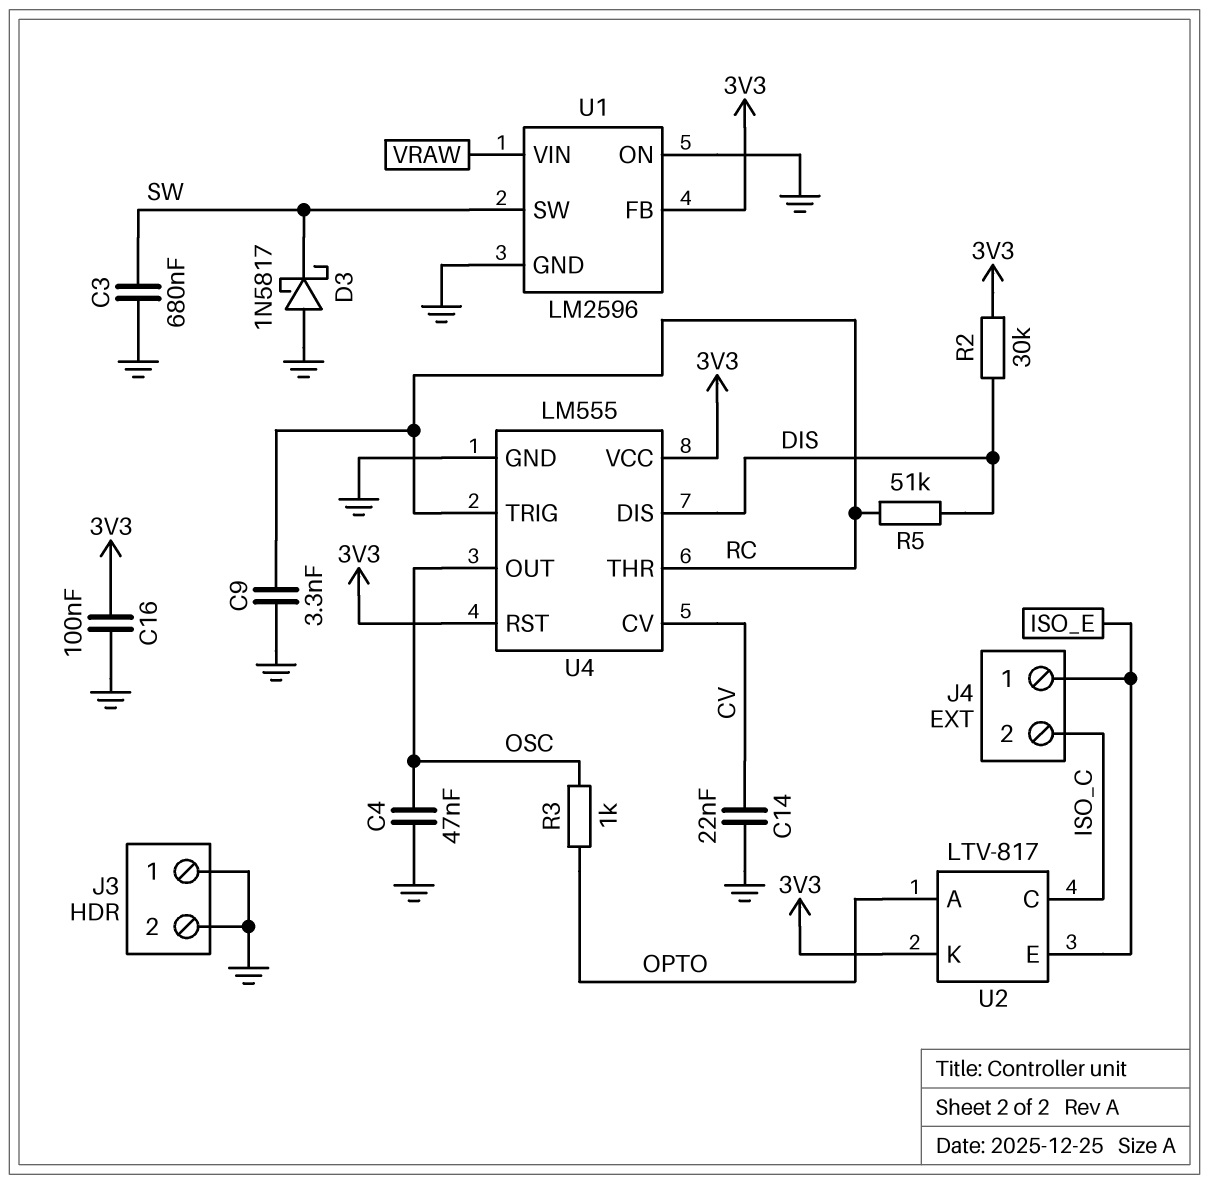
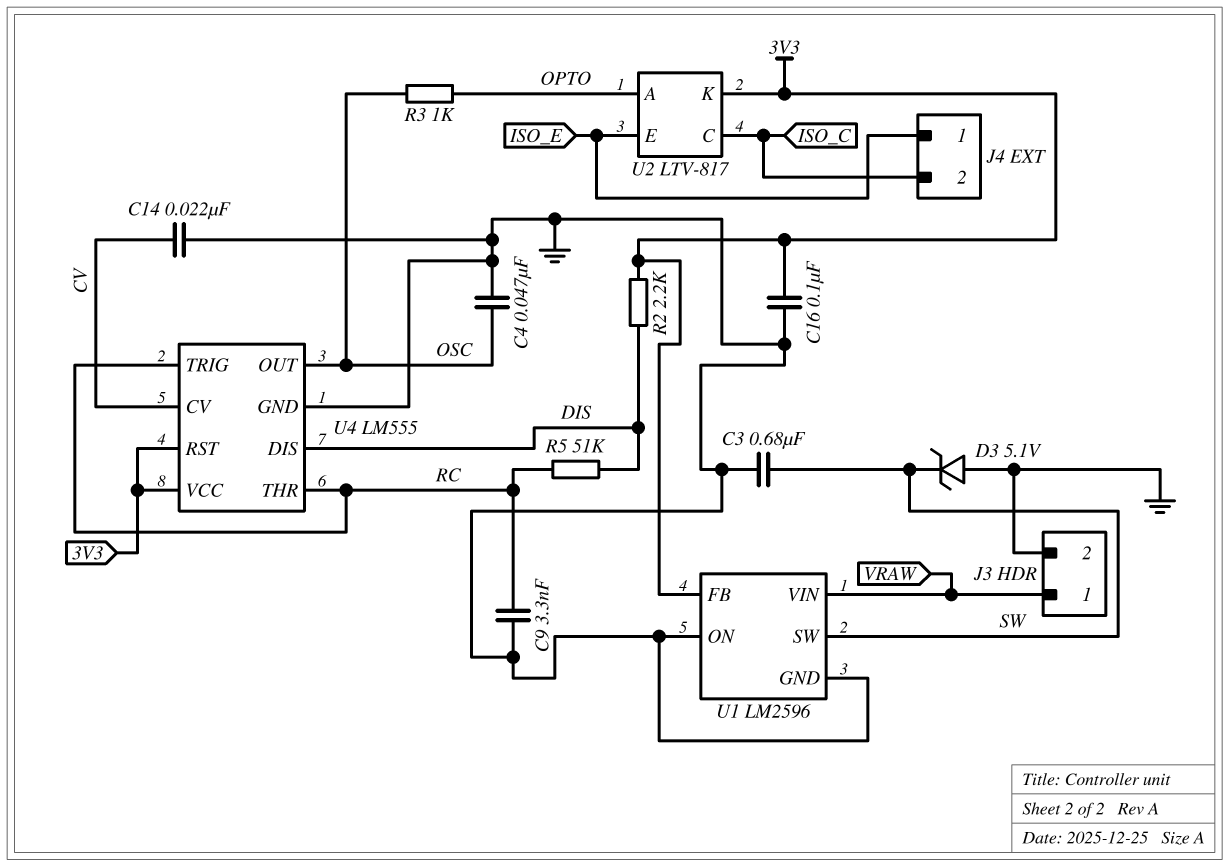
D3: schottky 1N5817 (A GND, K SW) -> zener 5.1V (A GND, K SW)
J3 pin 1: GND -> VRAW
R2: 30k (3V3, DIS) -> 2.2k (3V3, DIS)

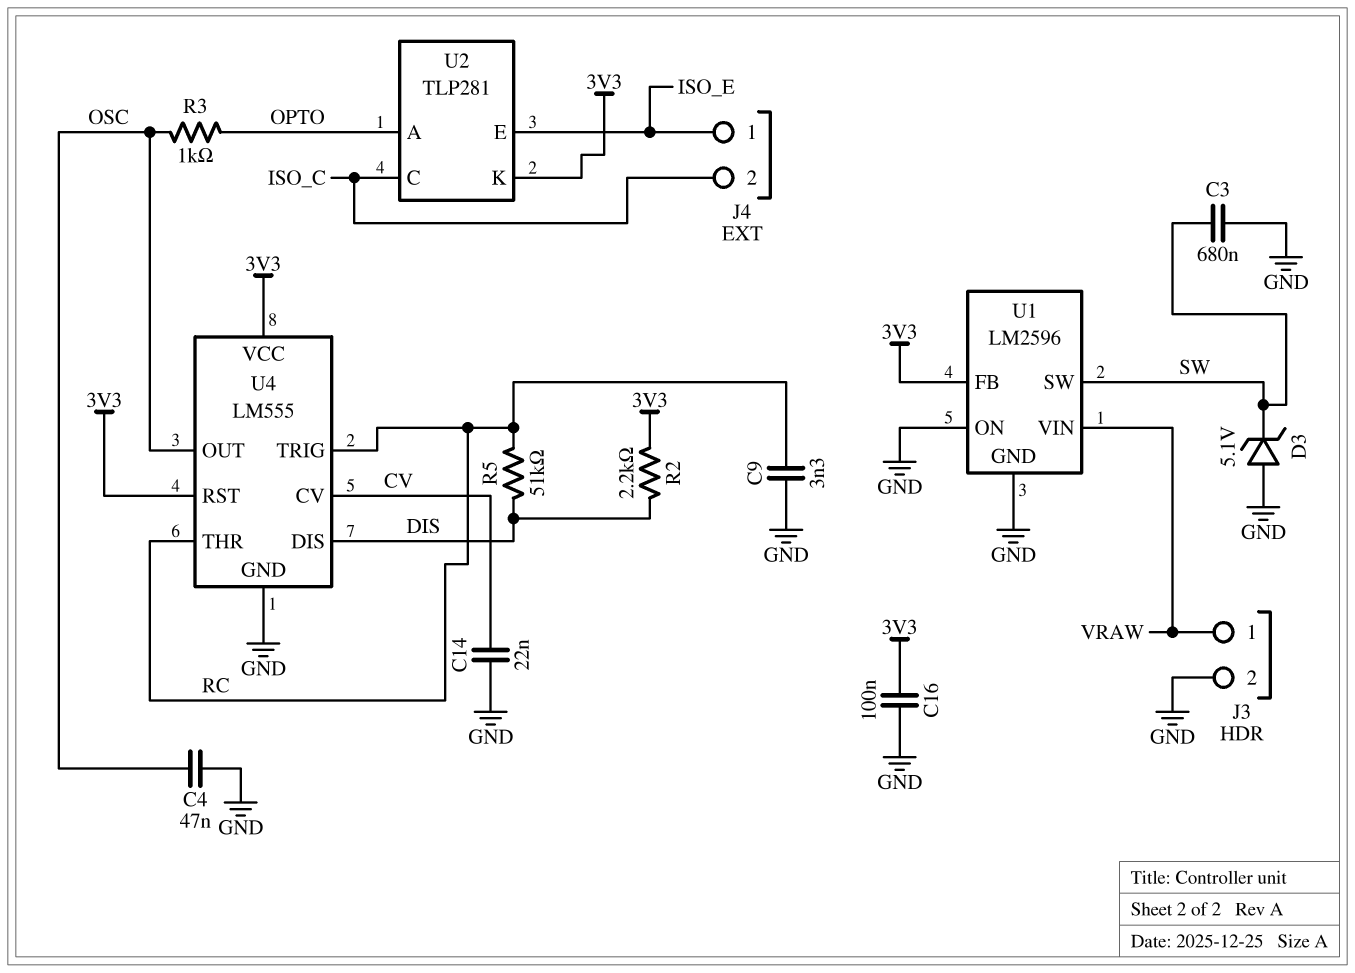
U2: LTV-817 -> TLP281

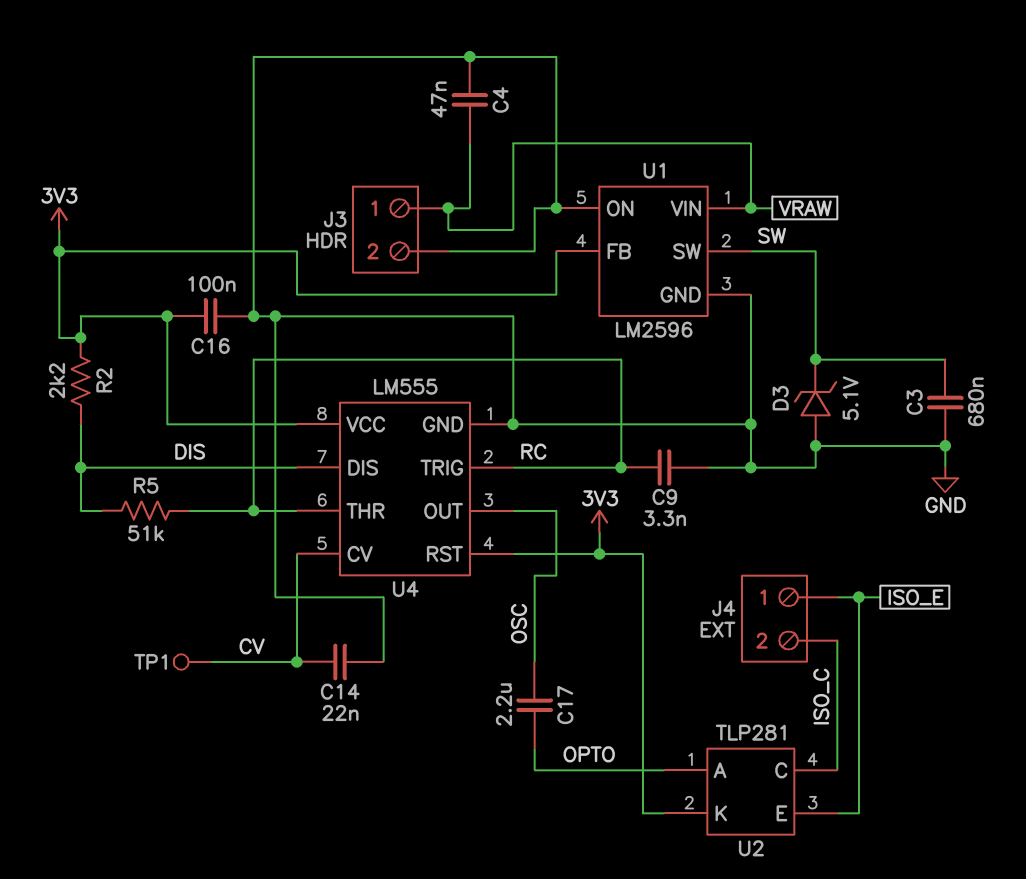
C4: 47nF (GND, OSC) -> 47nF (GND, VRAW)
C17: none -> 2.2uF (OPTO, OSC)
R3: 1k (OPTO, OSC) -> none
TP1: none -> test point (CV)

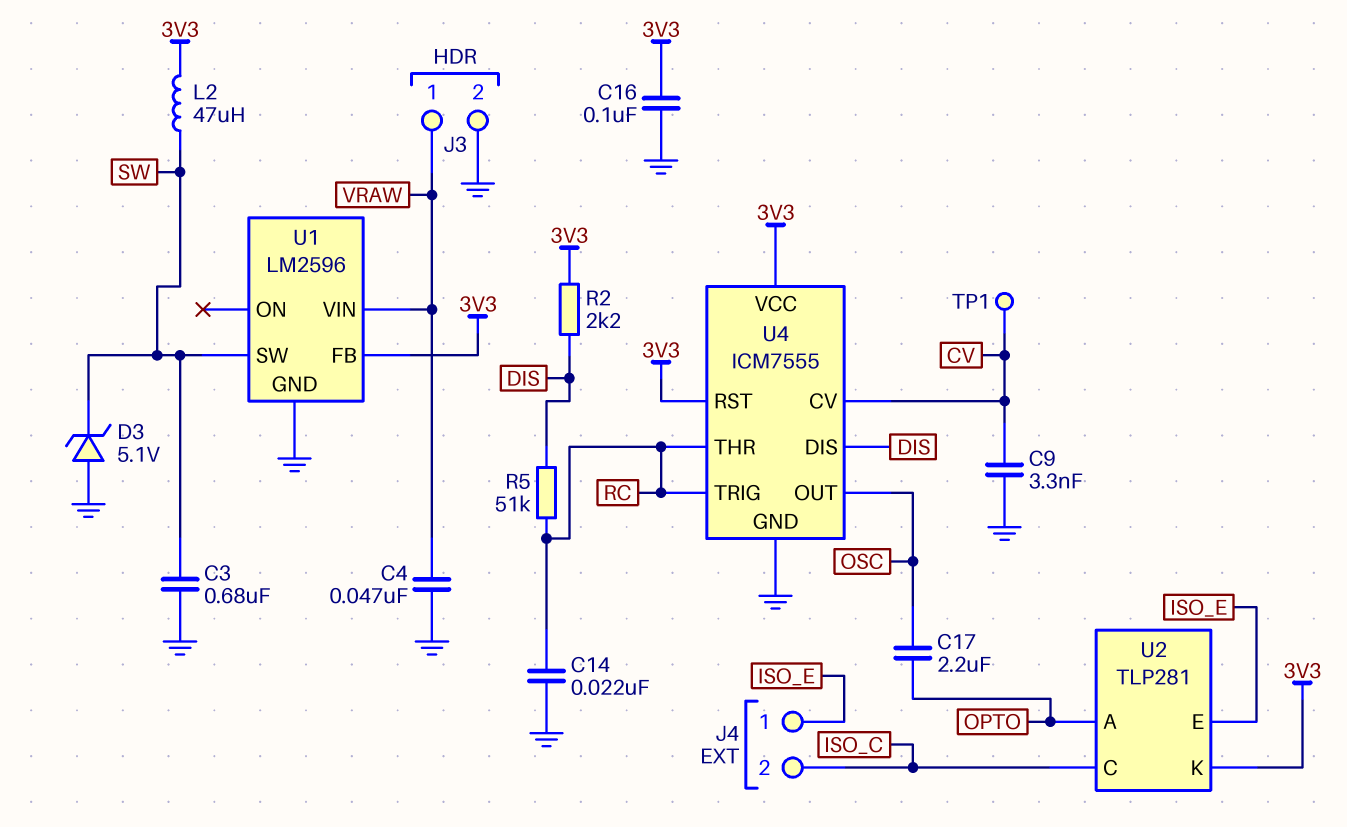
C9: 3.3nF (GND, RC) -> 3.3nF (CV, GND)
C14: 22nF (CV, GND) -> 22nF (GND, RC)
L2: none -> 47uH (3V3, SW)
U1 pin ON: GND -> none
U4: LM555 -> ICM7555

